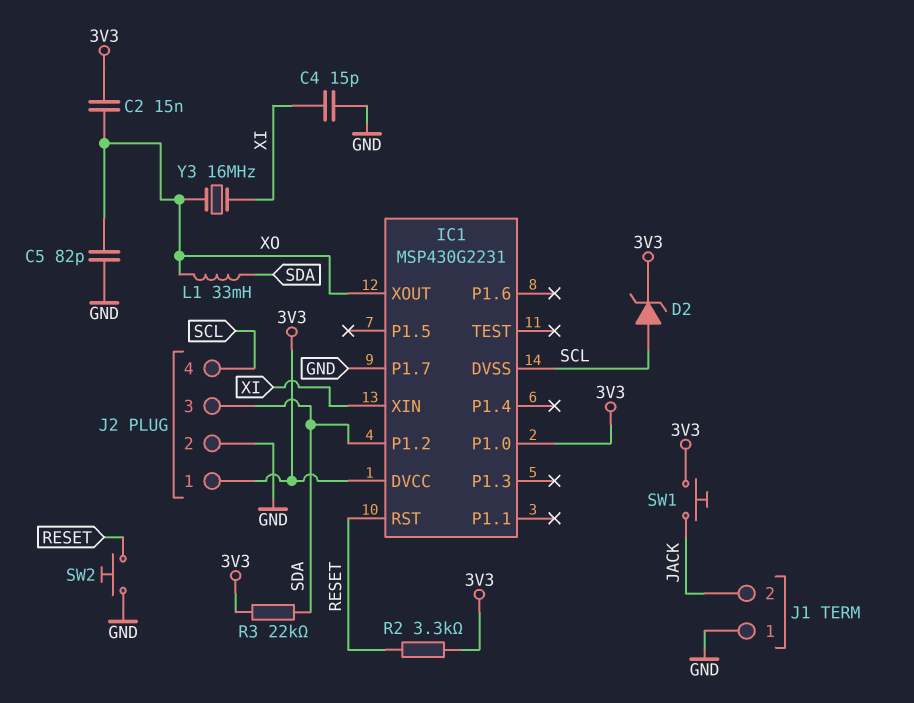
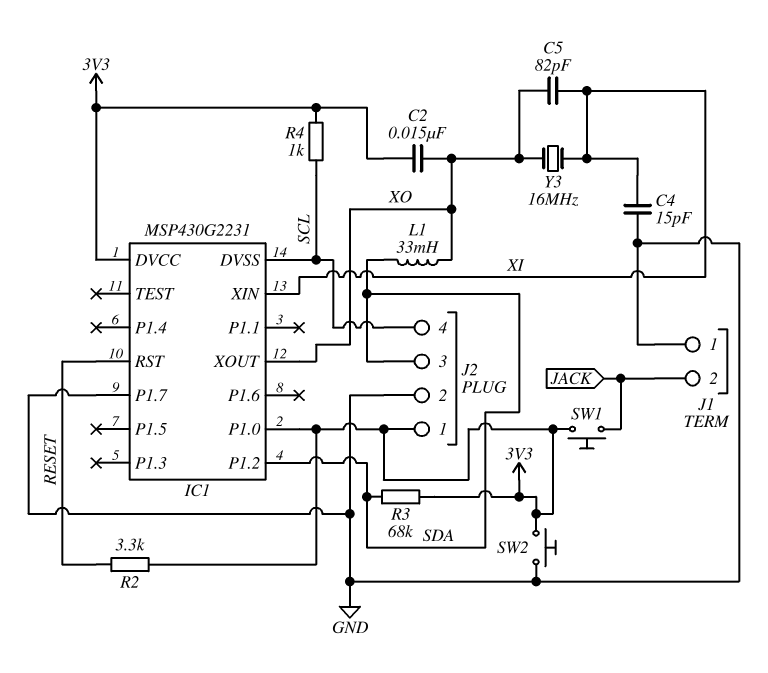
C5: 82pF (GND, XO) -> 82pF (XI, XO)
D2: zener (A SCL, K 3V3) -> none
R3: 22k (3V3, SDA) -> 68k (3V3, SDA)
R4: none -> 1k (3V3, SCL)
SW2: button (GND, RESET) -> button (3V3, GND)

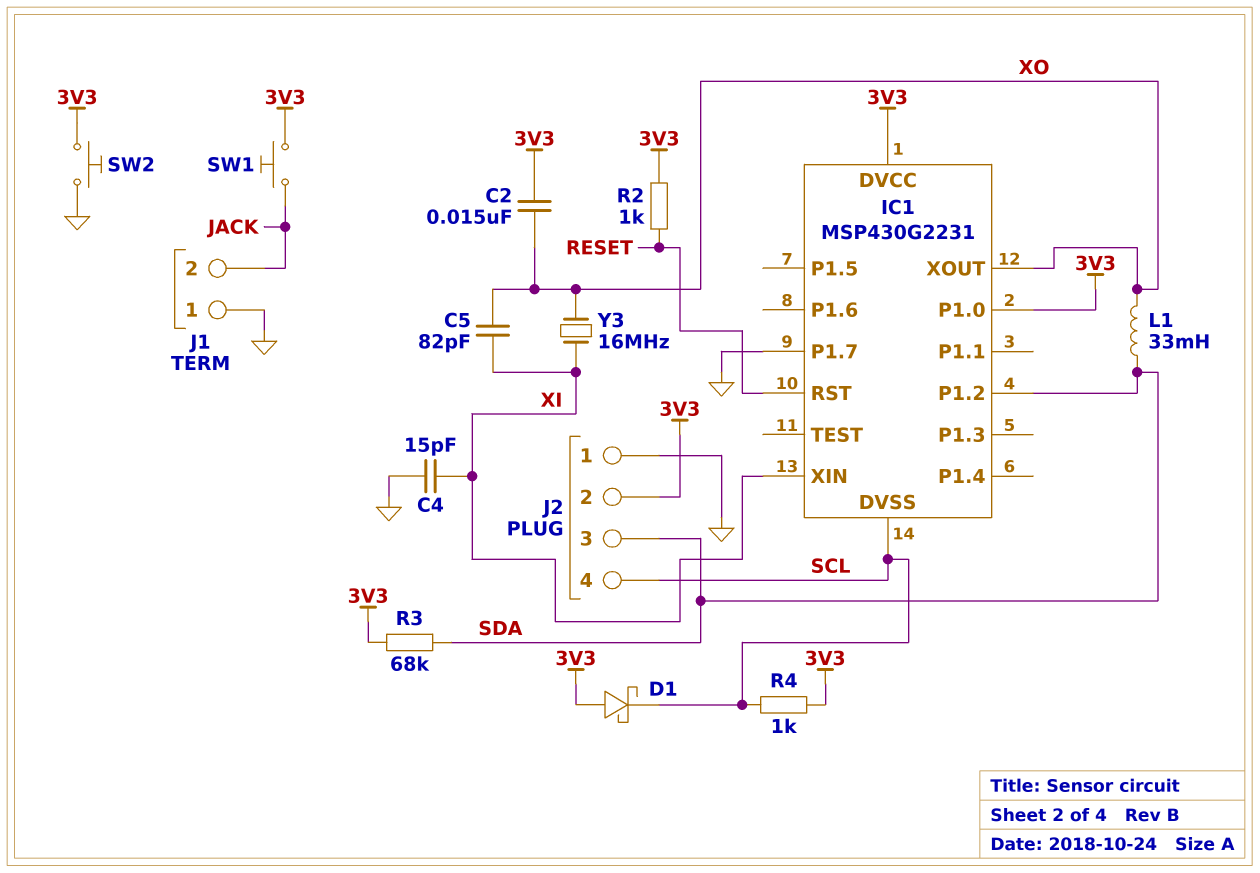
D1: none -> schottky (A 3V3, K SCL)
J2 pin 1: 3V3 -> GND
J2 pin 2: GND -> 3V3
R2: 3.3k (3V3, RESET) -> 1k (3V3, RESET)

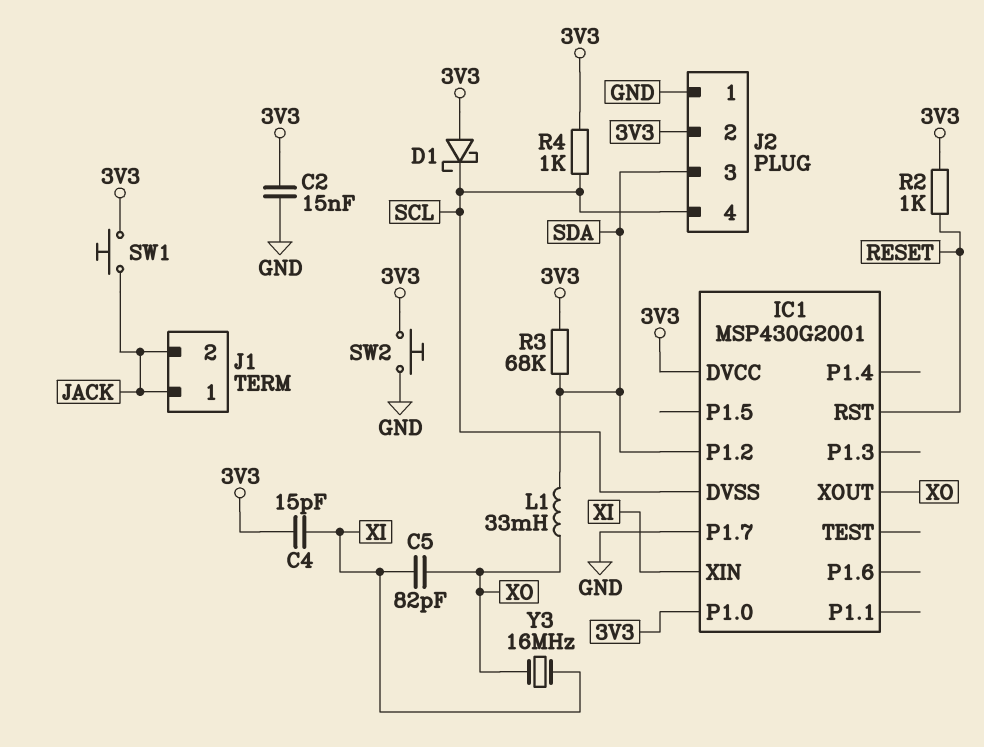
C2: 15nF (3V3, XO) -> 15nF (3V3, GND)
C4: 15pF (GND, XI) -> 15pF (3V3, XI)
IC1: MSP430G2231 -> MSP430G2001
J1 pin 1: GND -> JACK

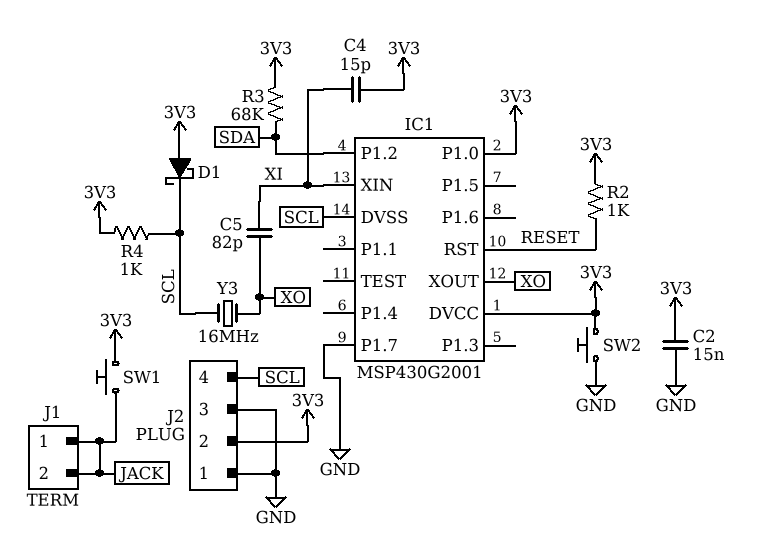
J2 pin 3: SDA -> GND
L1: 33mH (SDA, XO) -> none
Y3: 16MHz (XI, XO) -> 16MHz (SCL, XO)

